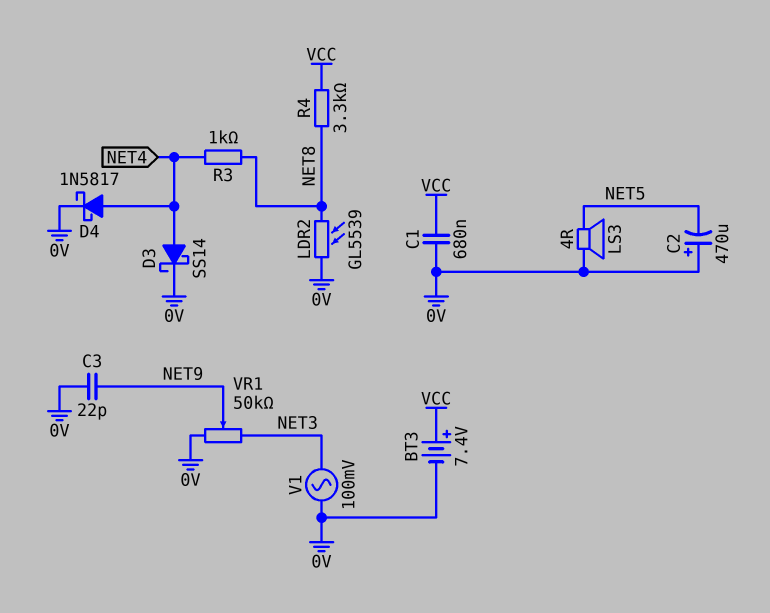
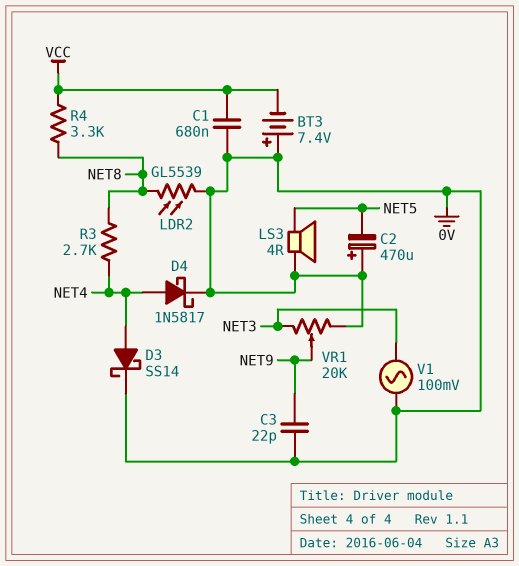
BT3: 7.4V (plus VCC, minus 0V) -> 7.4V (plus 0V, minus VCC)
R3: 1k (NET4, NET8) -> 2.7k (NET4, NET8)
VR1: 50k (0V, NET3, wiper NET9) -> 20k (0V, NET3, wiper NET9)

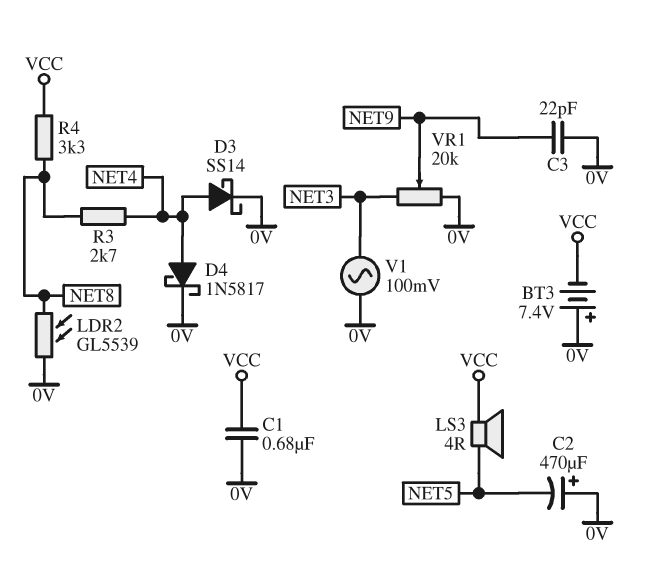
LS3: speaker 4R (0V, NET5) -> speaker 4R (NET5, VCC)

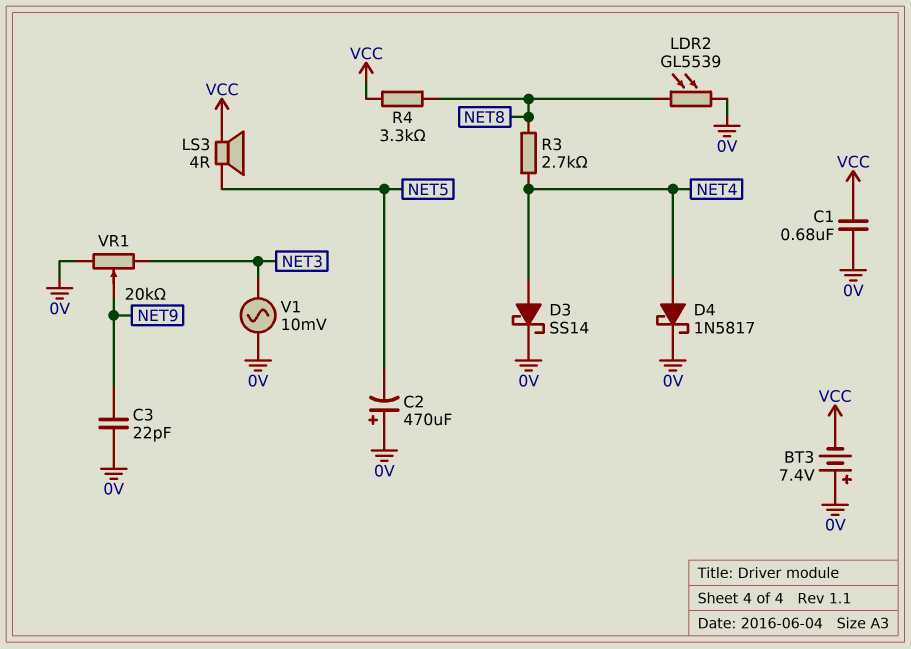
V1: AC 100mV (0V, NET3) -> AC 10mV (0V, NET3)

